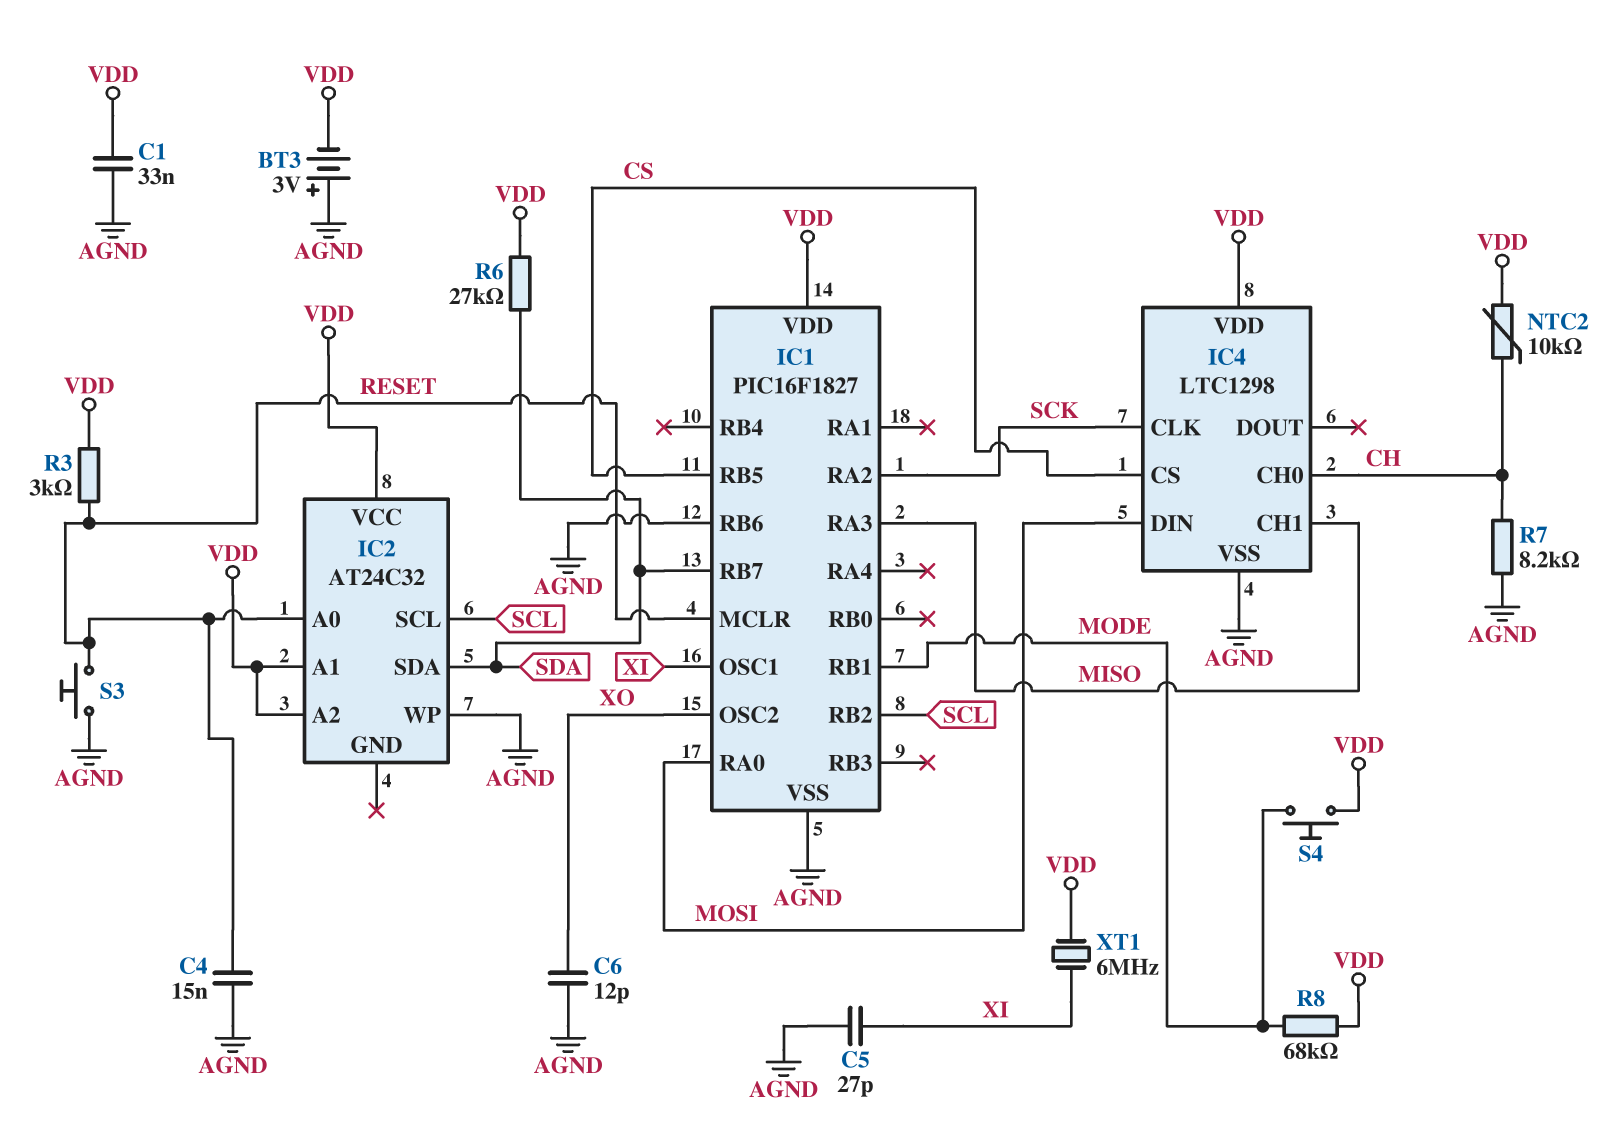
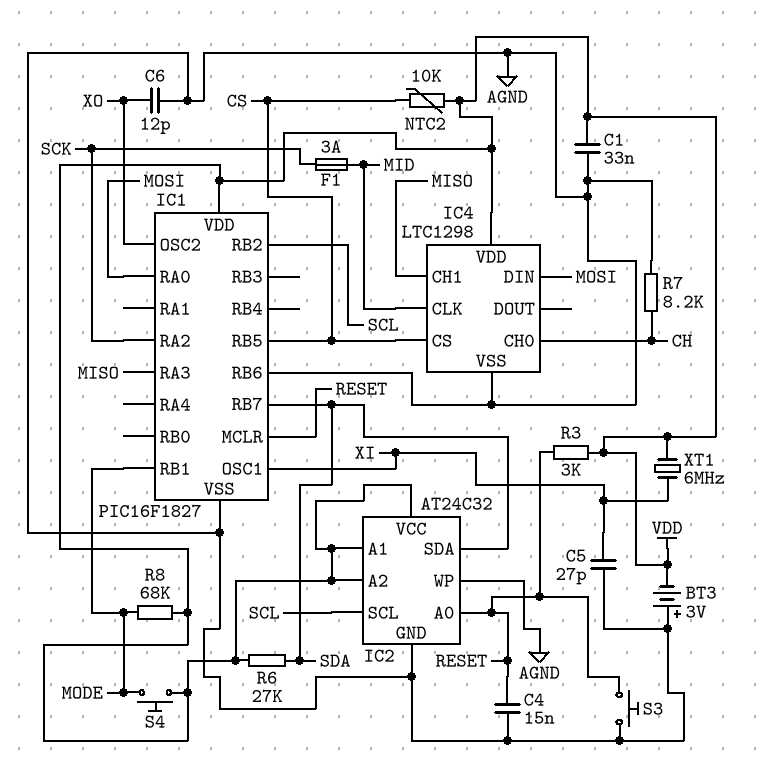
F1: none -> 3A (MID, SCK)
IC2 pin GND: none -> AGND
IC4 pin CLK: SCK -> MID
NTC2: 10k (CH, VDD) -> 10k (CS, VDD)

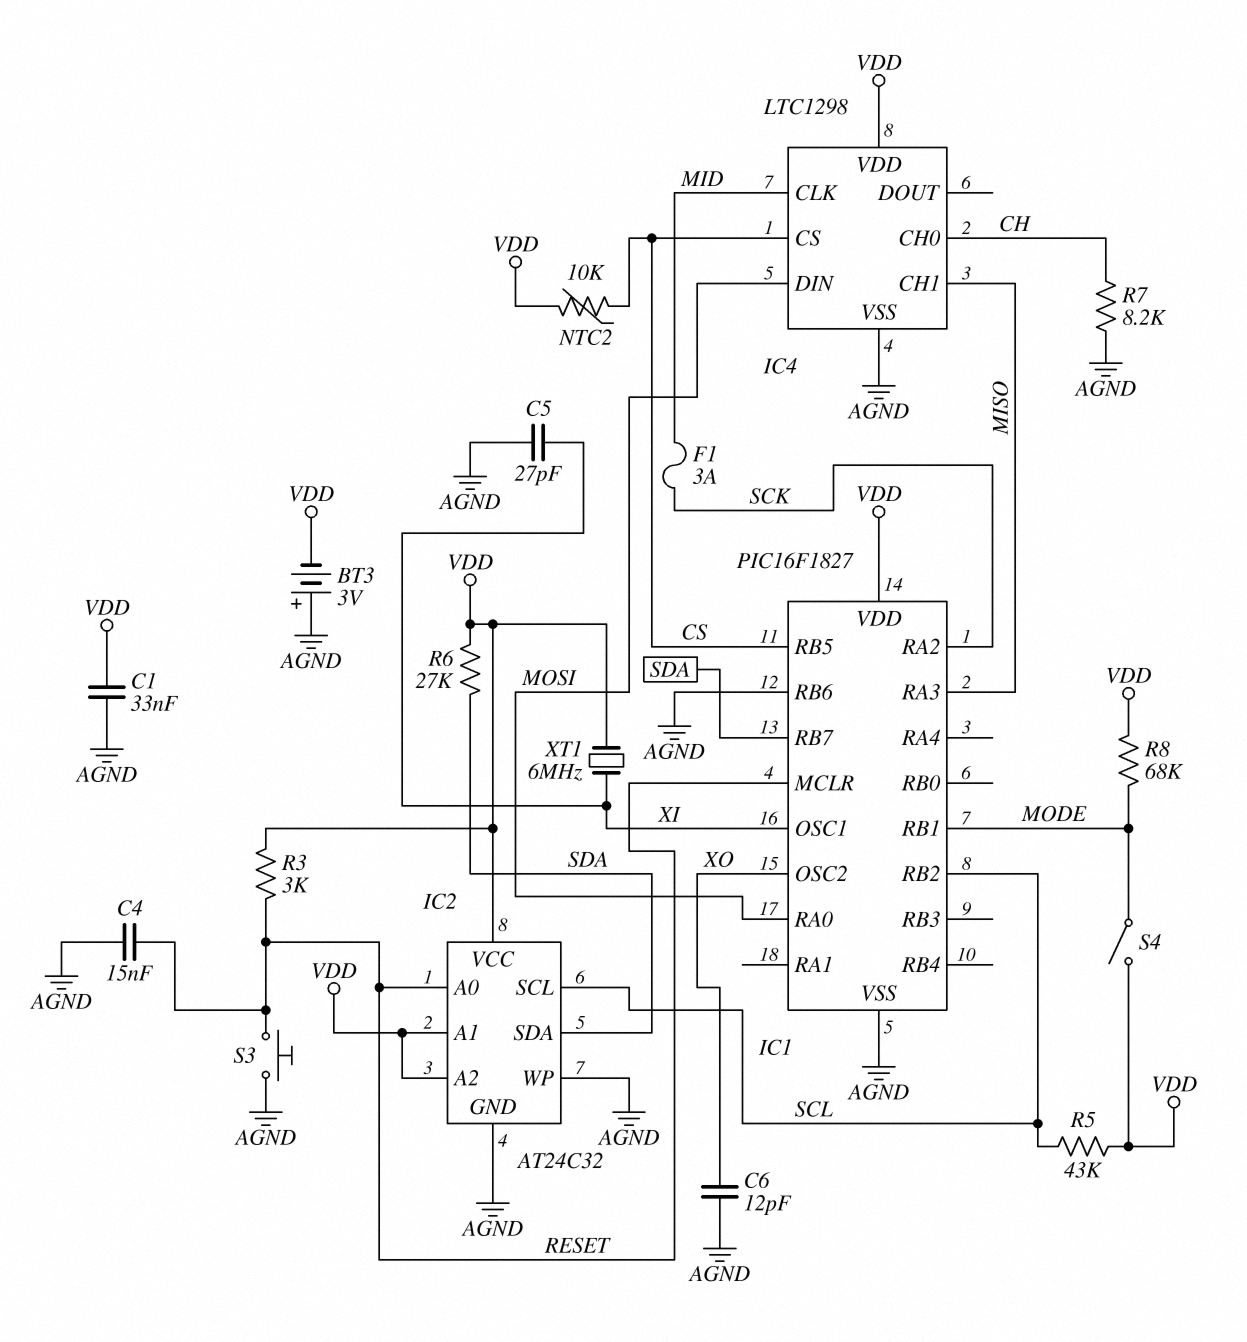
R5: none -> 43k (SCL, VDD)
S4: button (MODE, VDD) -> switch (MODE, VDD)

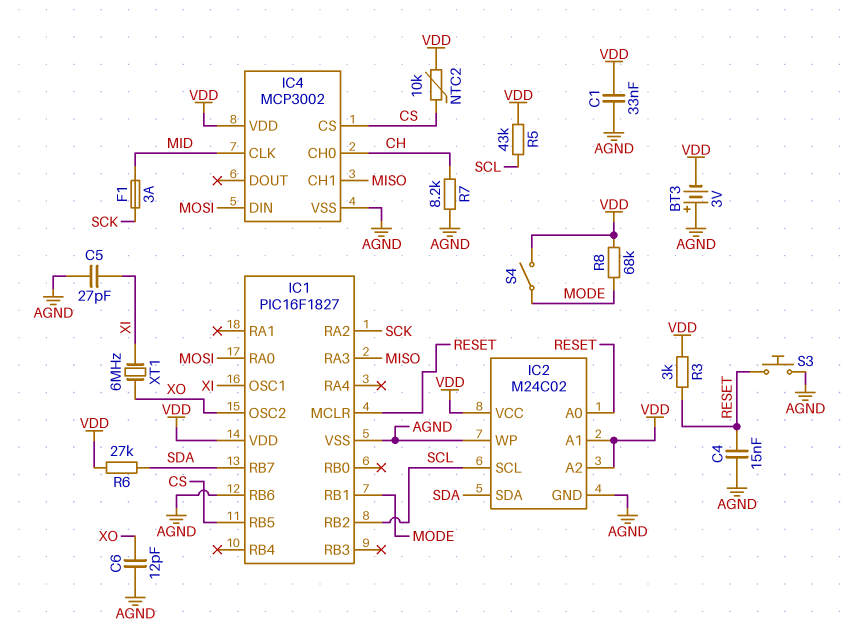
IC2: AT24C32 -> M24C02
IC4: LTC1298 -> MCP3002
XT1: 6MHz (VDD, XI) -> 6MHz (XI, XO)

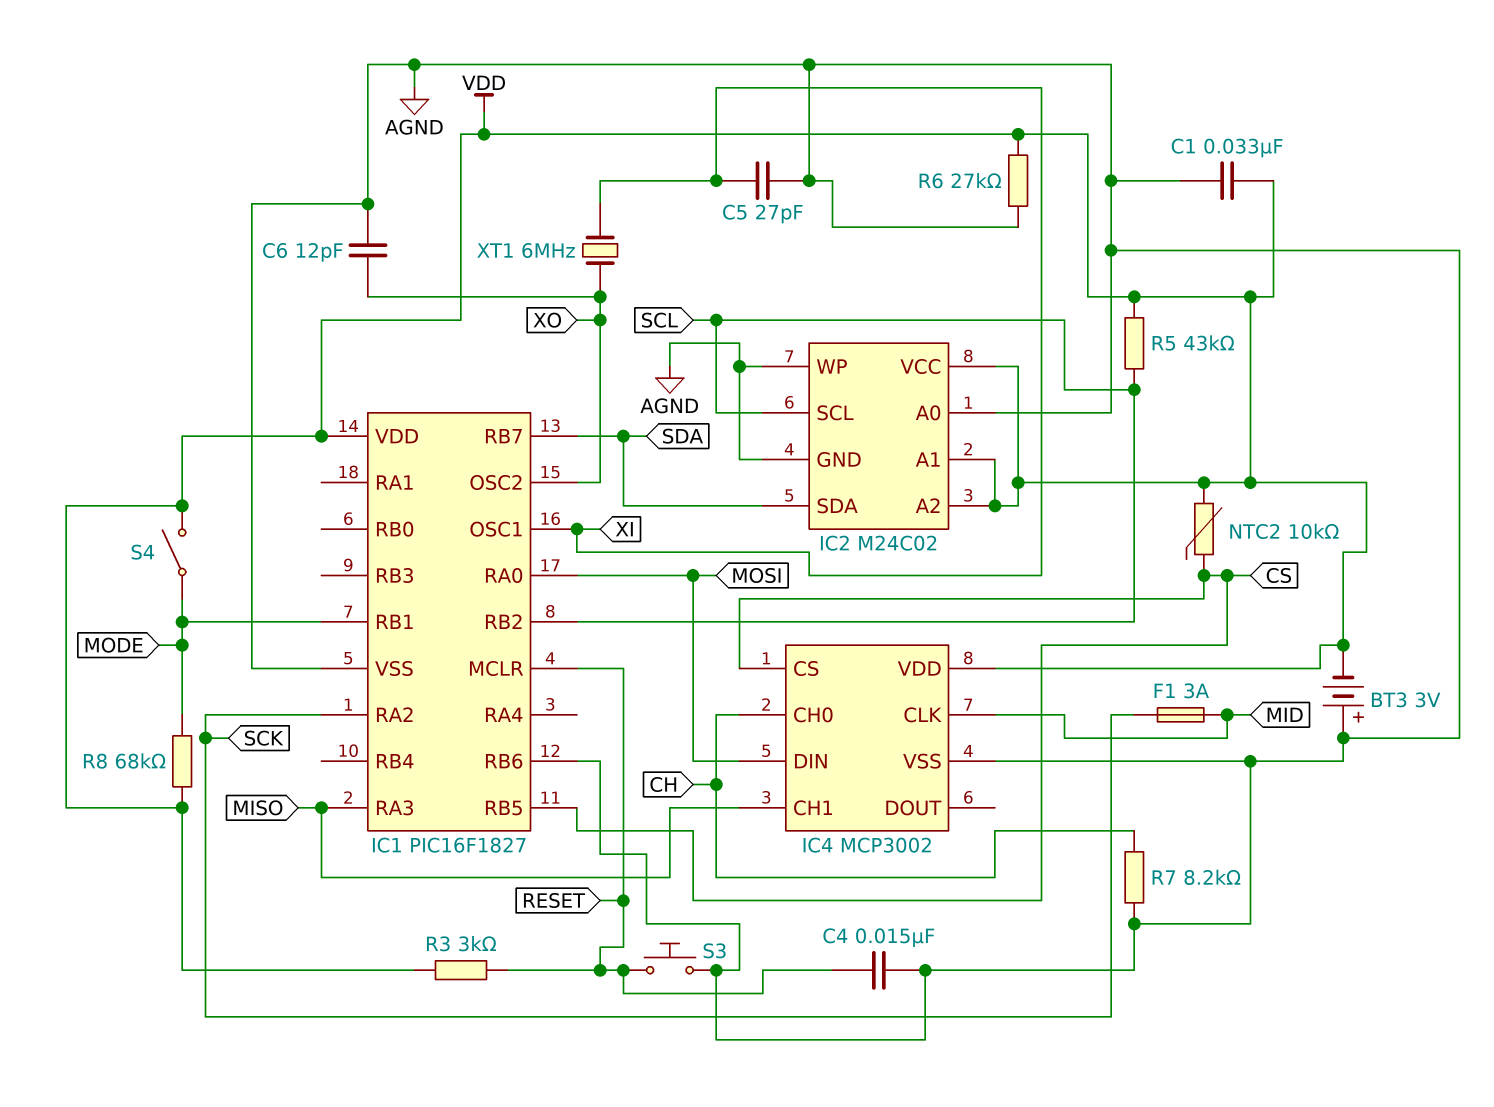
IC2 pin A0: RESET -> AGND
R6: 27k (SDA, VDD) -> 27k (AGND, VDD)

